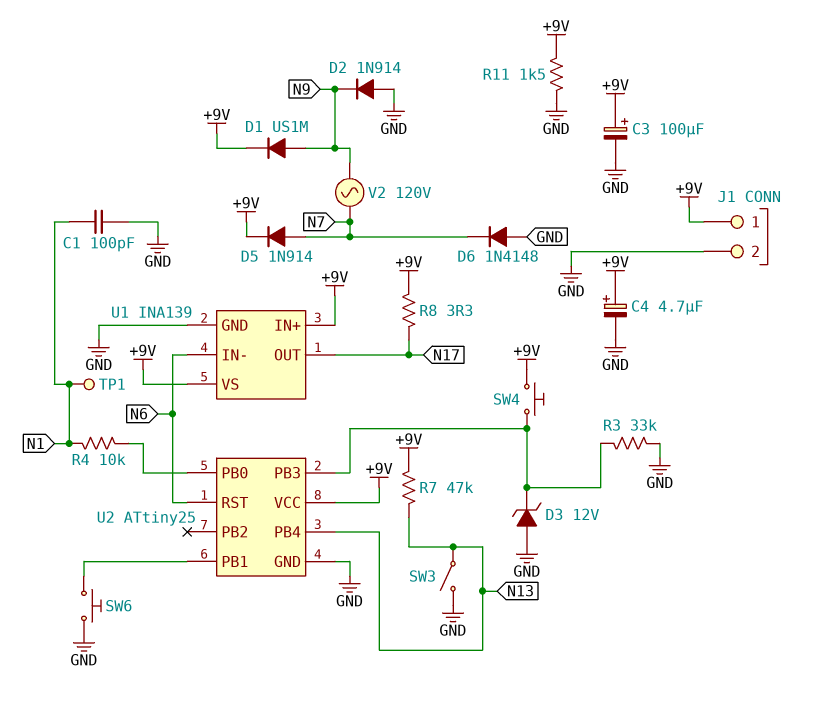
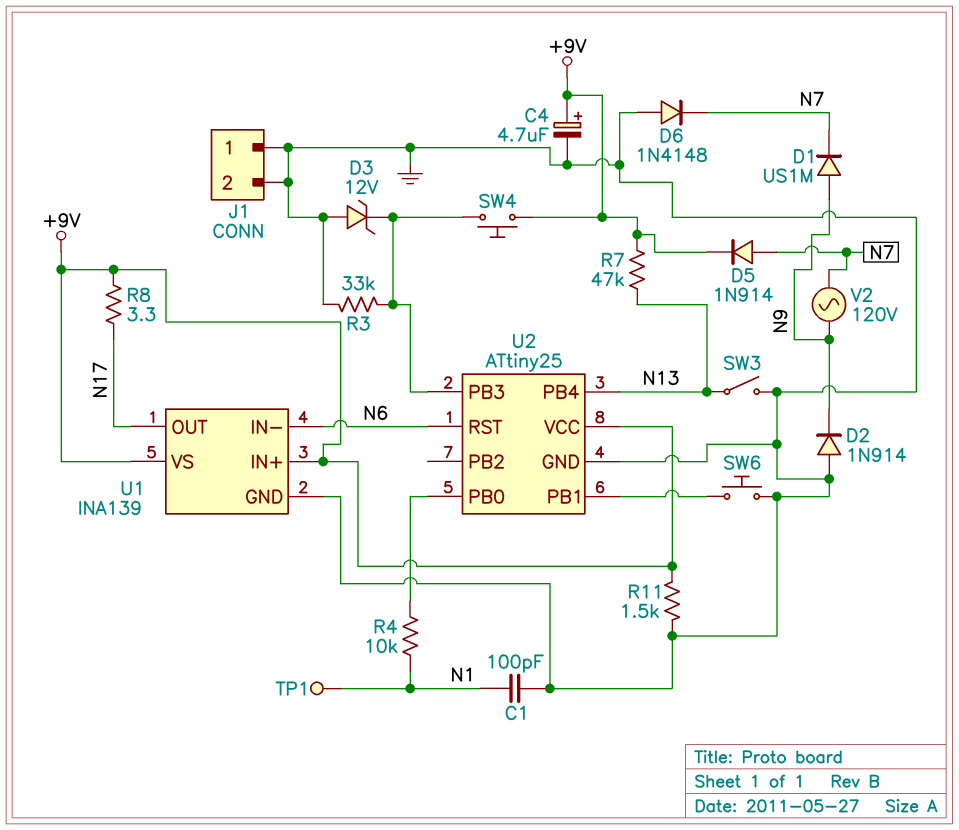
C3: 100uF (plus +9V, minus GND) -> none
D1: diode US1M (A N9, K +9V) -> diode US1M (A N9, K N7)
J1 pin 1: +9V -> GND

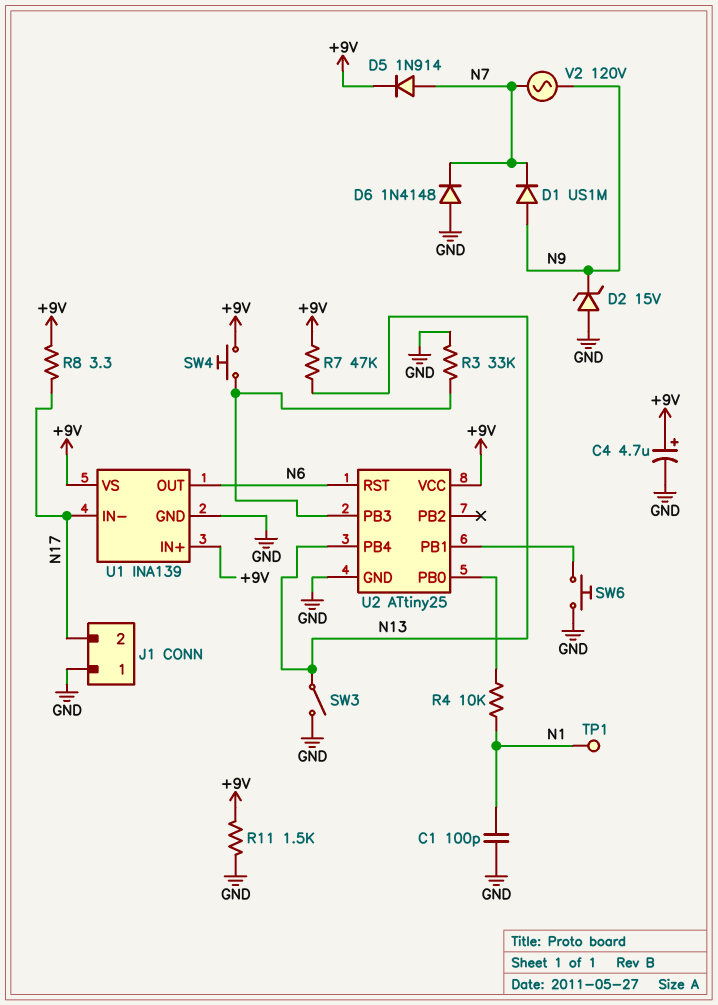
D2: diode 1N914 (A GND, K N9) -> zener 15V (A GND, K N9)
D3: zener 12V (A GND, K U2/PB3) -> none
J1 pin 2: GND -> N17
U1 pin IN-: N6 -> N17
U1 pin OUT: N17 -> N6

